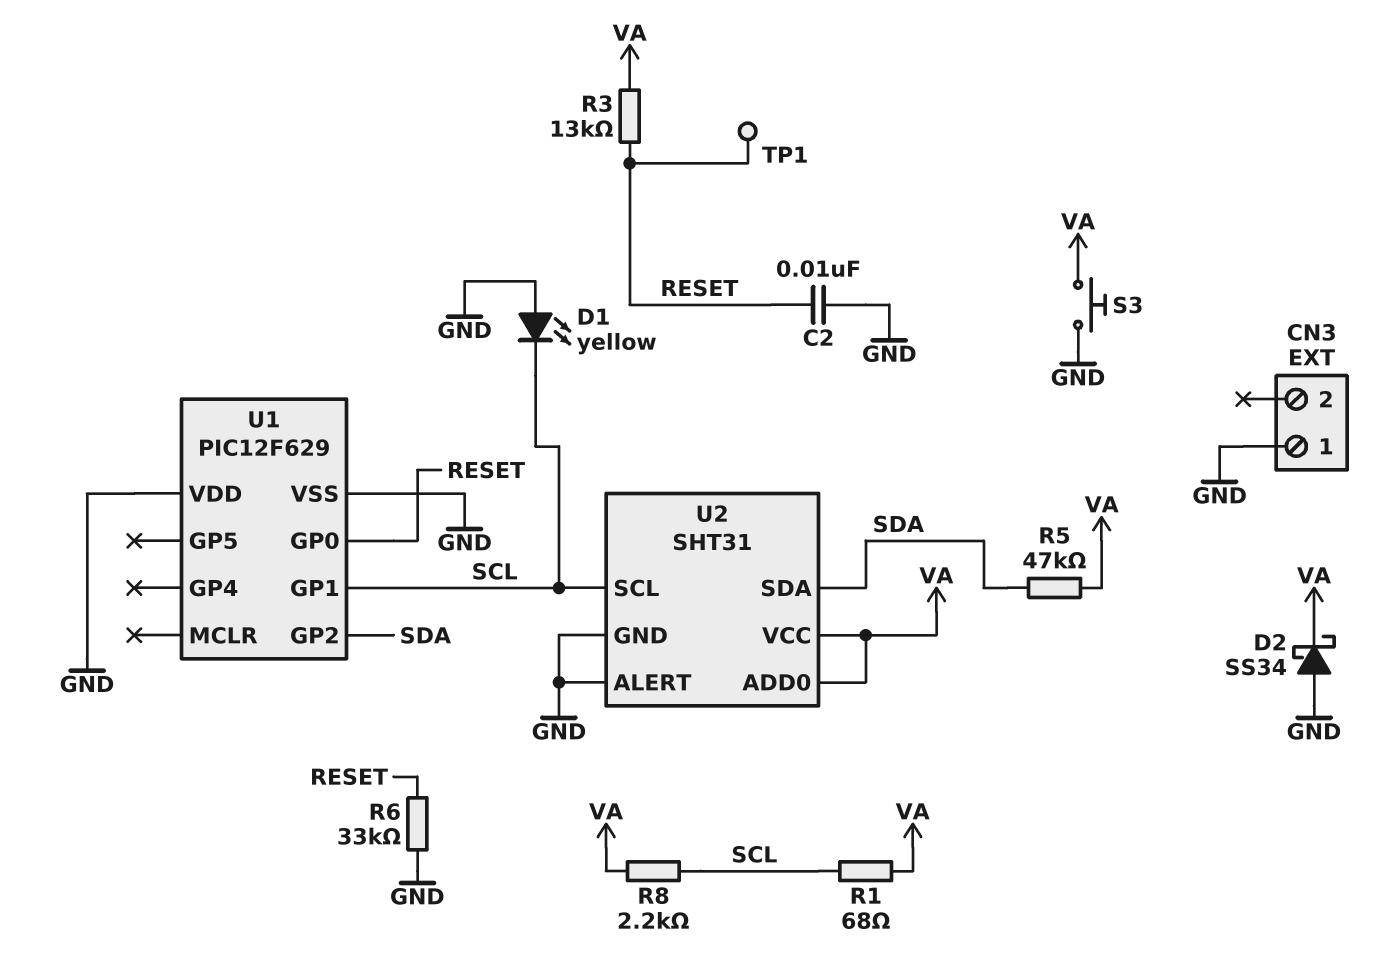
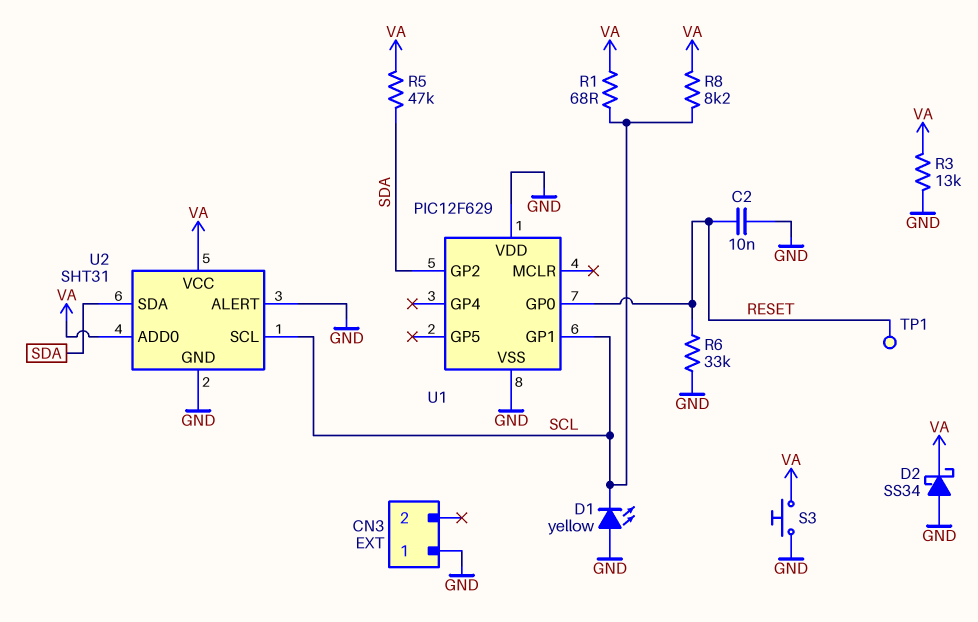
R3: 13k (RESET, VA) -> 13k (GND, VA)
R8: 2.2k (SCL, VA) -> 8.2k (SCL, VA)

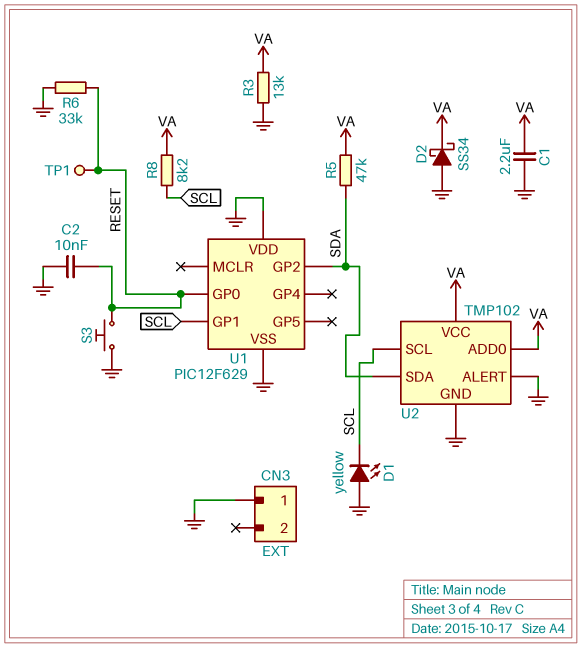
C1: none -> 2.2uF (GND, VA)
R1: 68 (SCL, VA) -> none
S3: button (GND, VA) -> button (GND, RESET)
U2: SHT31 -> TMP102

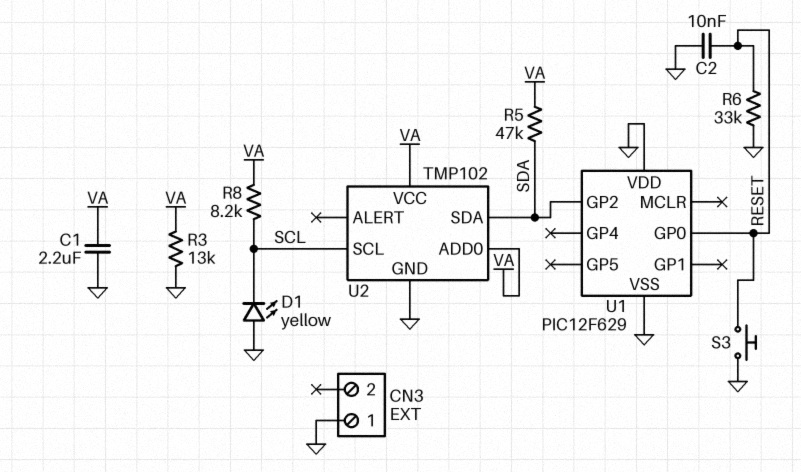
D2: schottky SS34 (A GND, K VA) -> none
TP1: test point (RESET) -> none
U1 pin GP1: SCL -> none
U2 pin ALERT: GND -> none

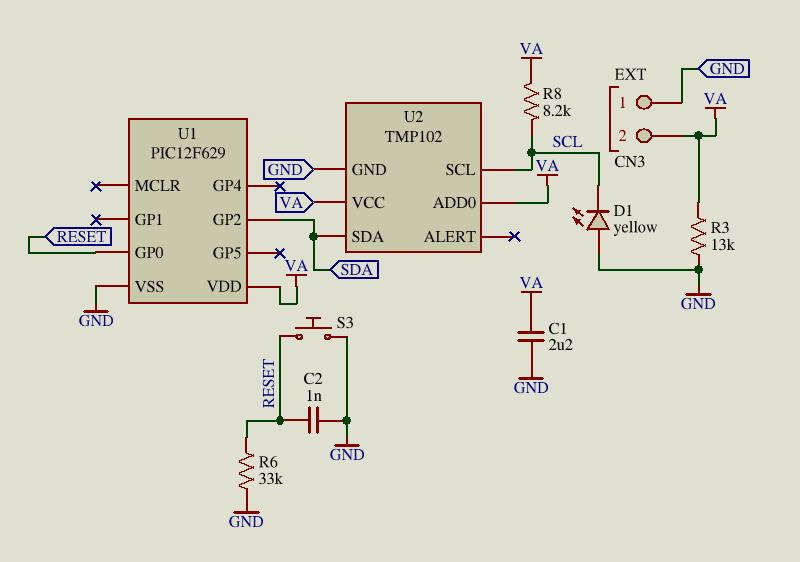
C2: 10nF (GND, RESET) -> 1nF (GND, RESET)
CN3 pin 2: none -> VA
R5: 47k (SDA, VA) -> none
U1 pin VDD: GND -> VA

